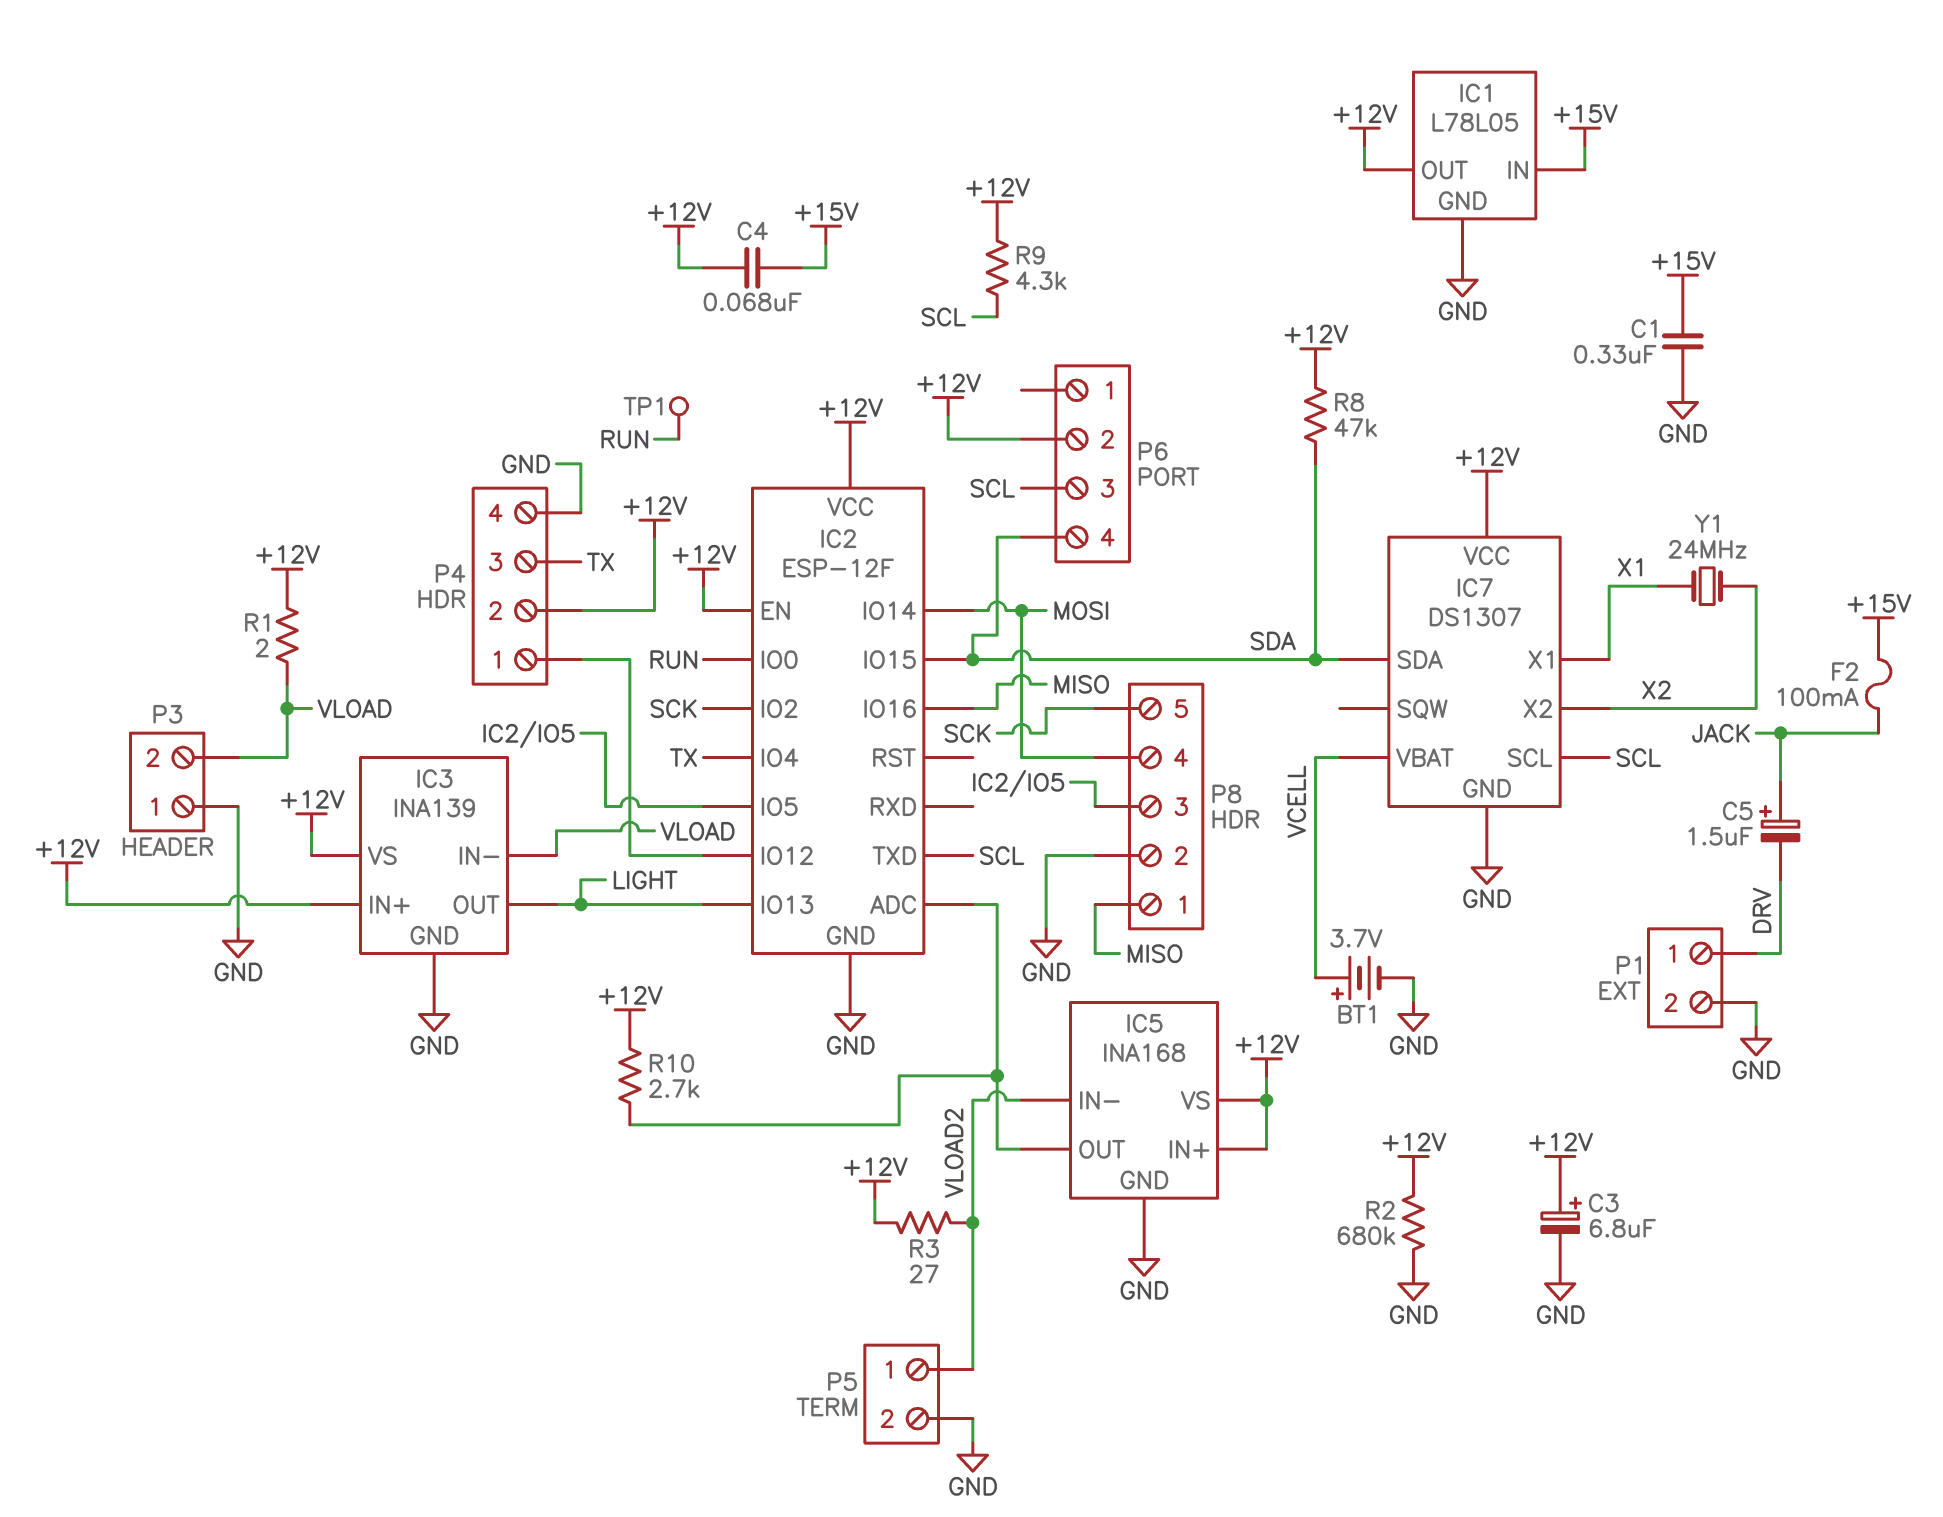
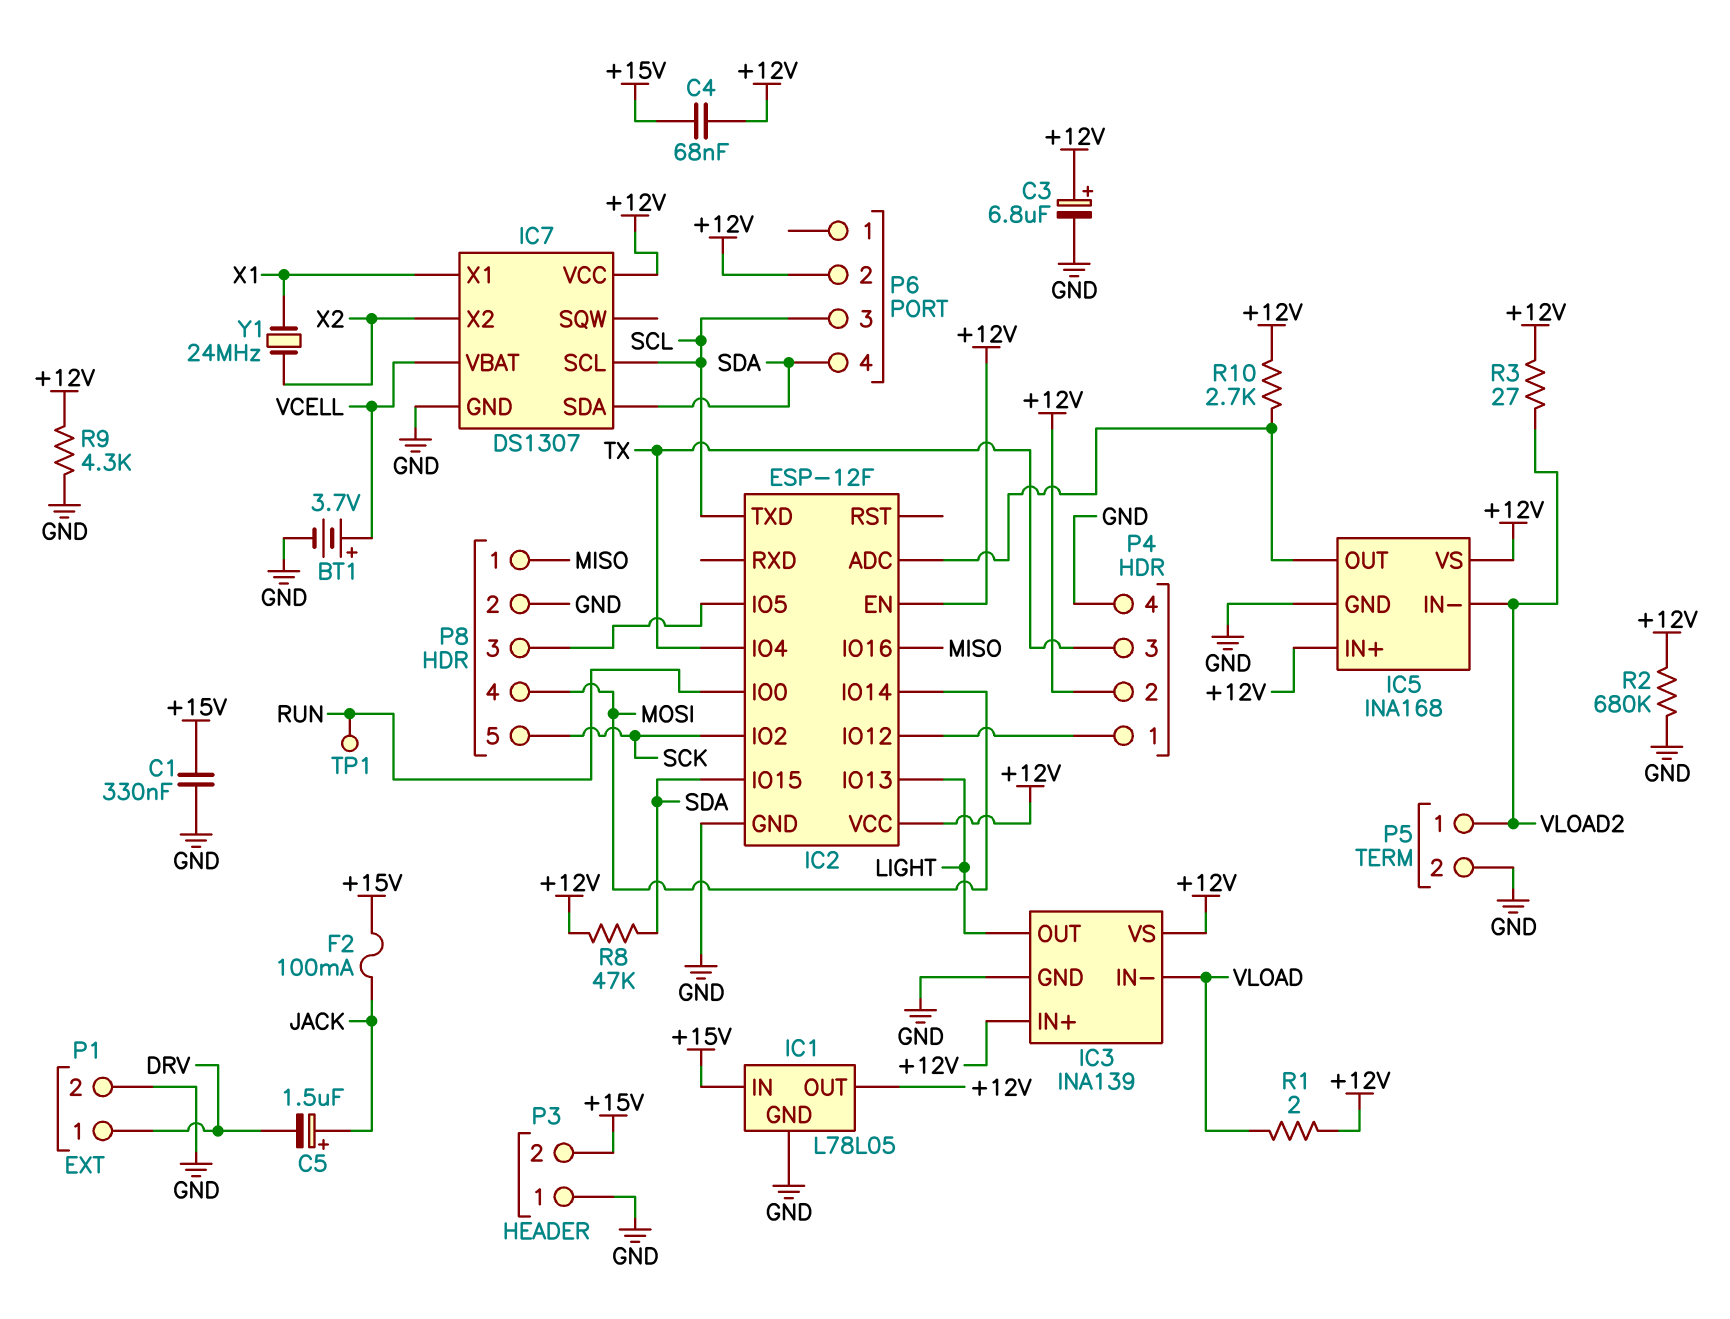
P3 pin 2: VLOAD -> +15V
R9: 4.3k (+12V, SCL) -> 4.3k (+12V, GND)

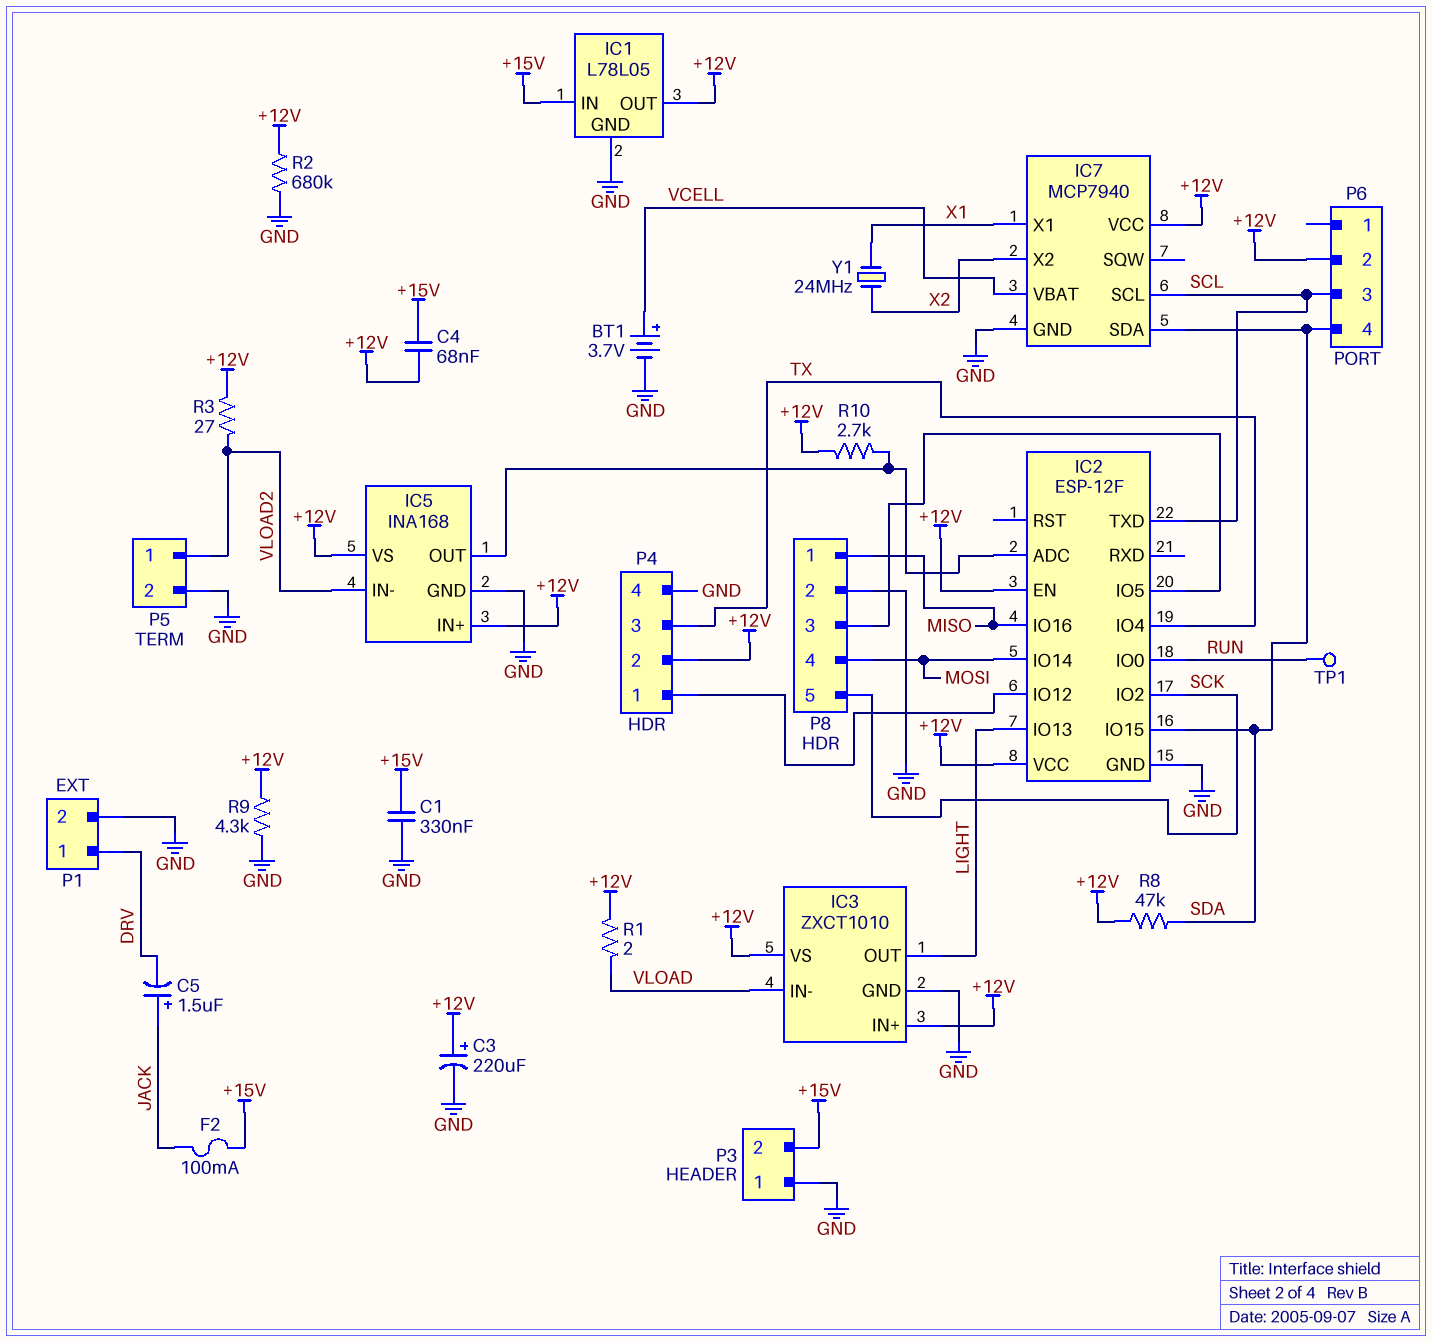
C3: 6.8uF (plus +12V, minus GND) -> 220uF (plus +12V, minus GND)
IC3: INA139 -> ZXCT1010
IC7: DS1307 -> MCP7940

